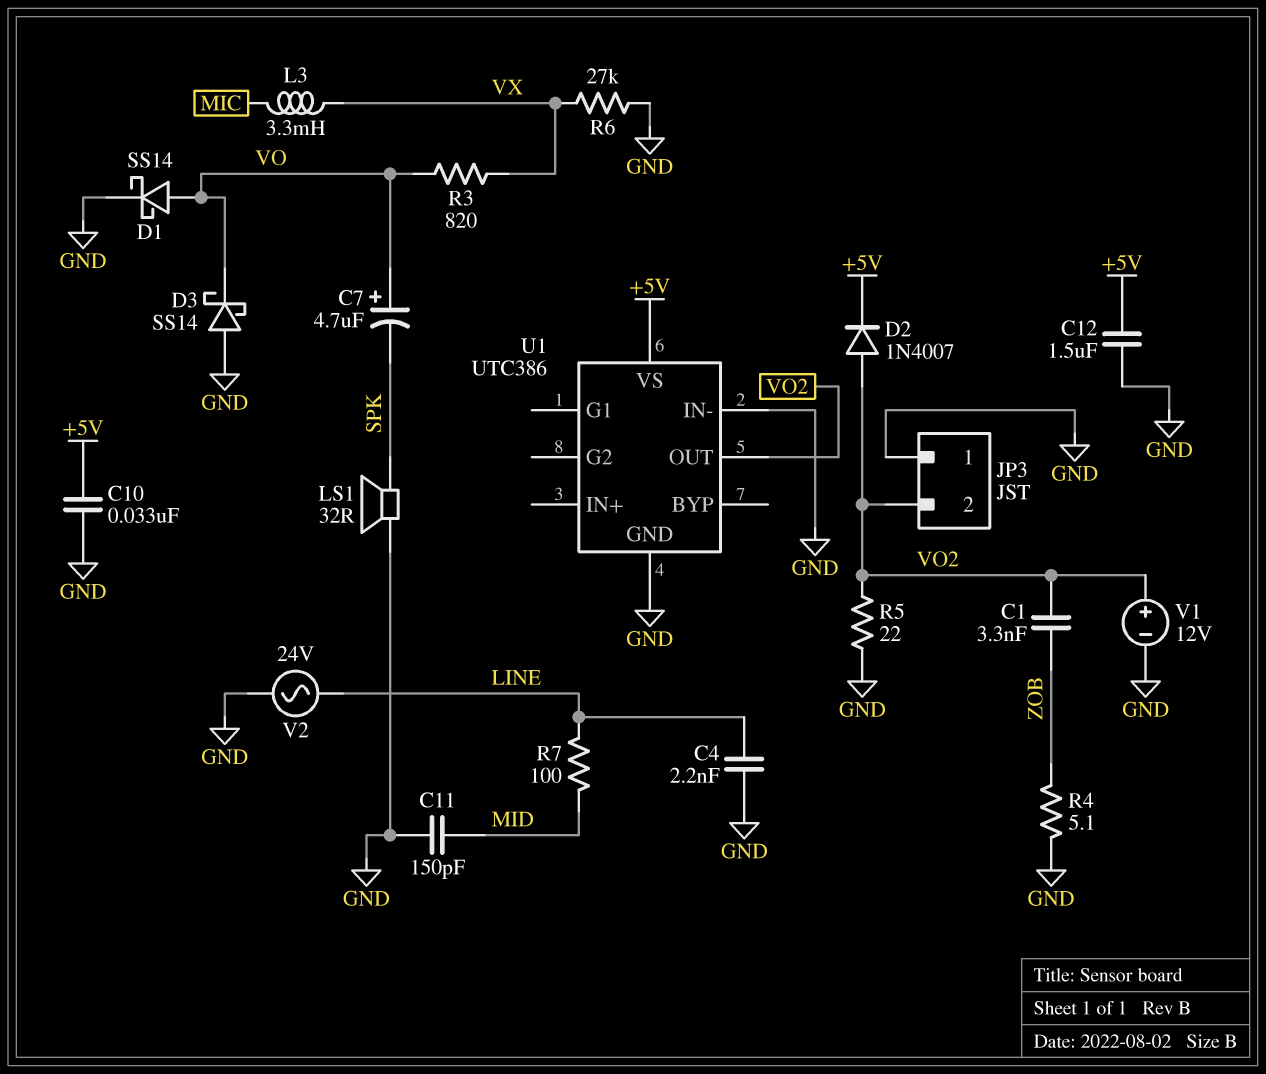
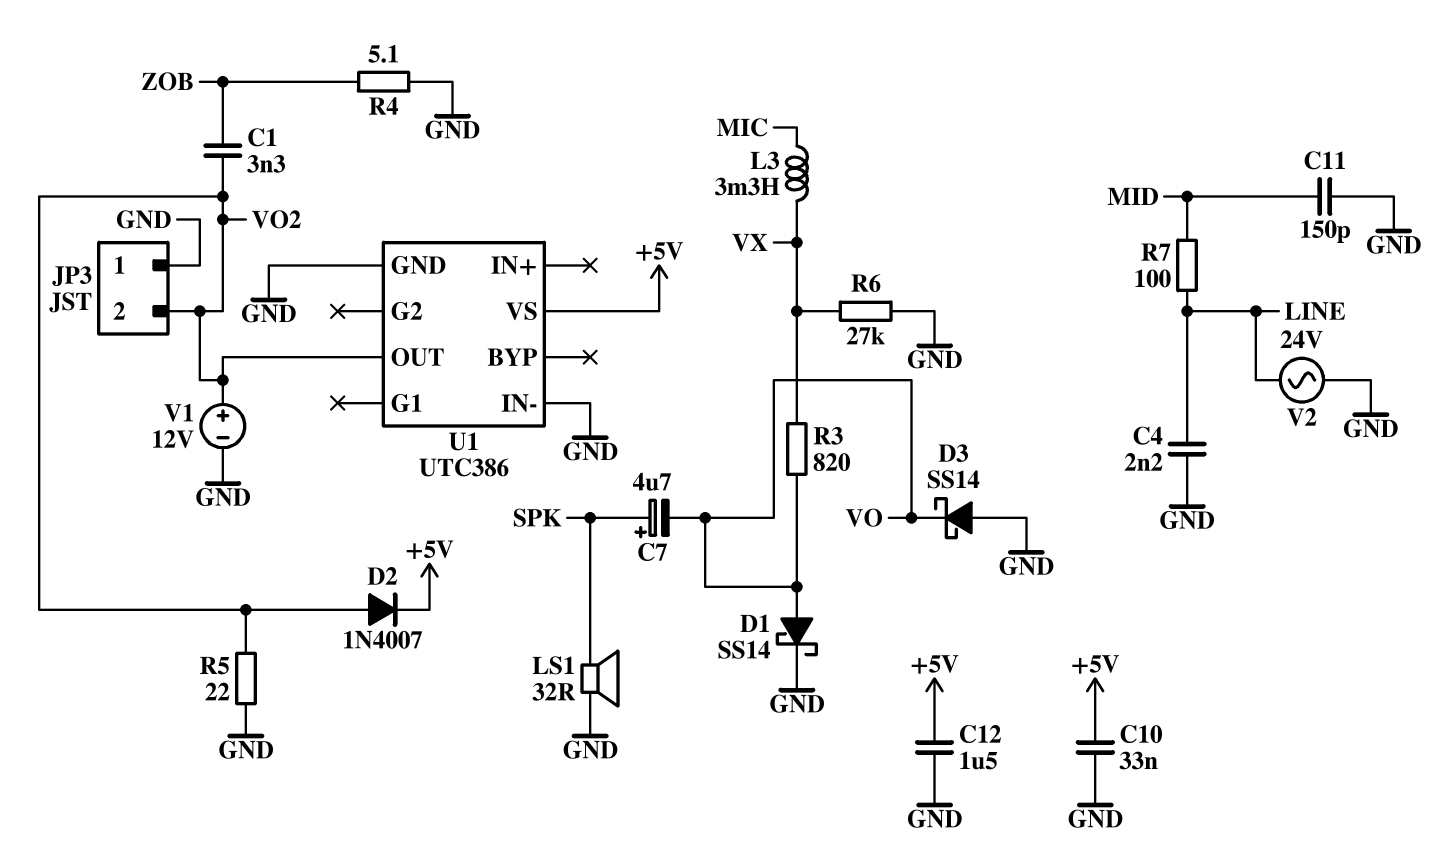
C7: 4.7uF (plus VO, minus SPK) -> 4.7uF (plus SPK, minus VO)

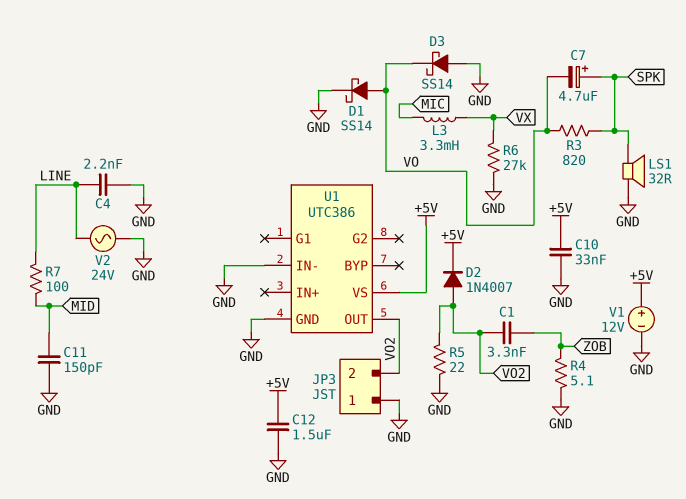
R3: 820 (VO, VX) -> 820 (SPK, VO)
V1: 12V (plus VO2, minus GND) -> 12V (plus +5V, minus GND)

